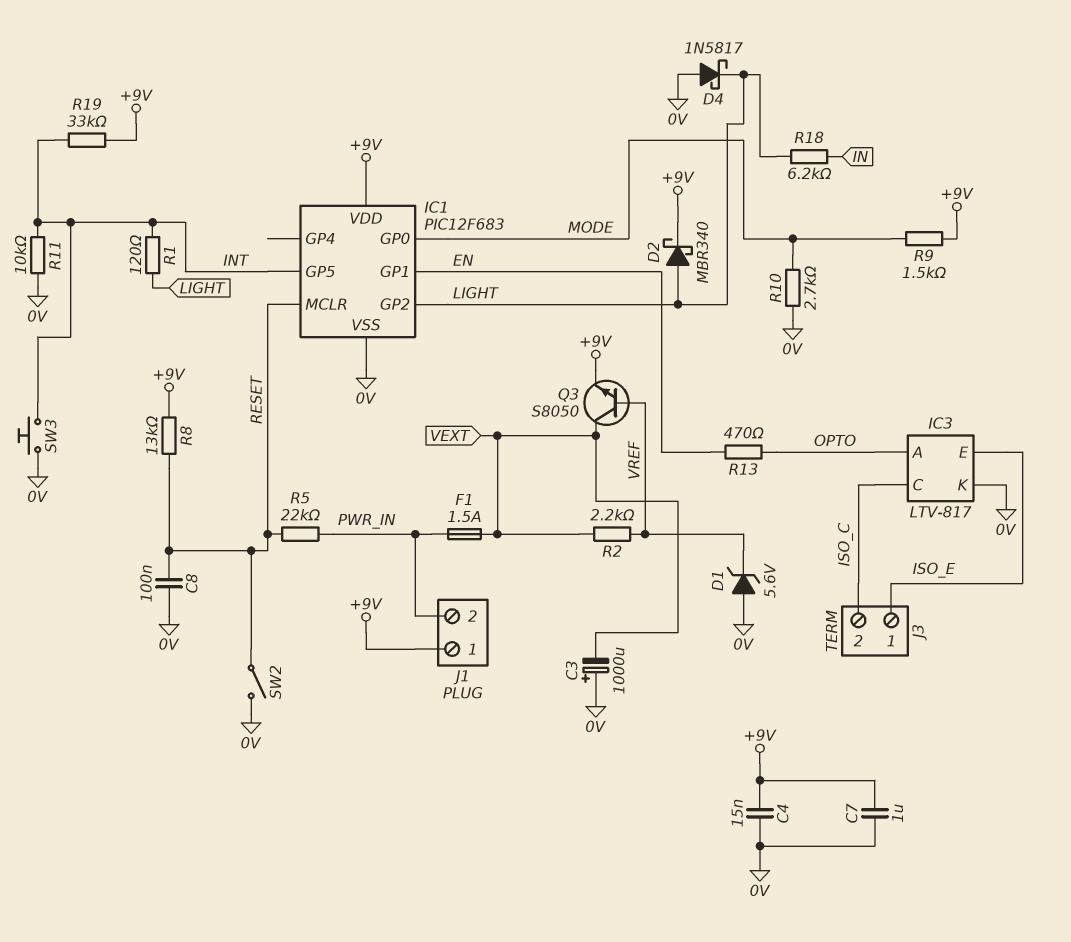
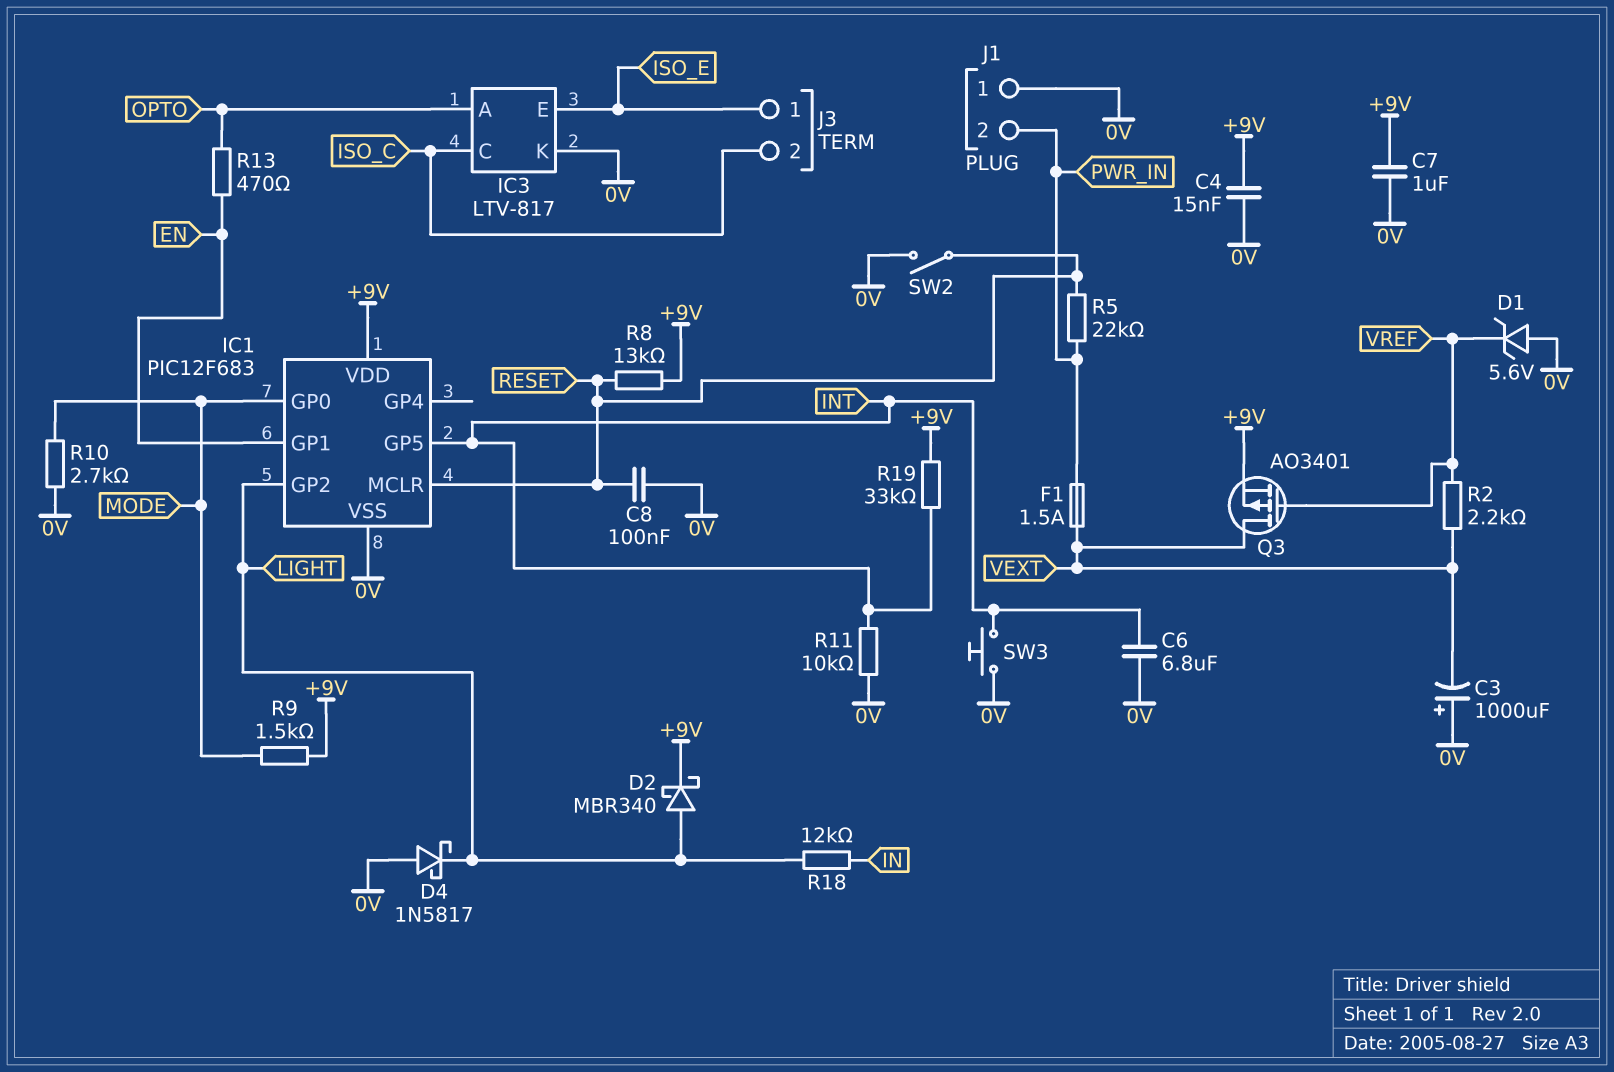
C6: none -> 6.8uF (0V, INT)
J1 pin 1: +9V -> 0V
Q3: NPN S8050 (B VREF, C VEXT, E +9V) -> PMOS AO3401 (G VREF, D VEXT, S +9V)
R1: 120 (INT, LIGHT) -> none
R18: 6.2k (IN, LIGHT) -> 12k (IN, LIGHT)

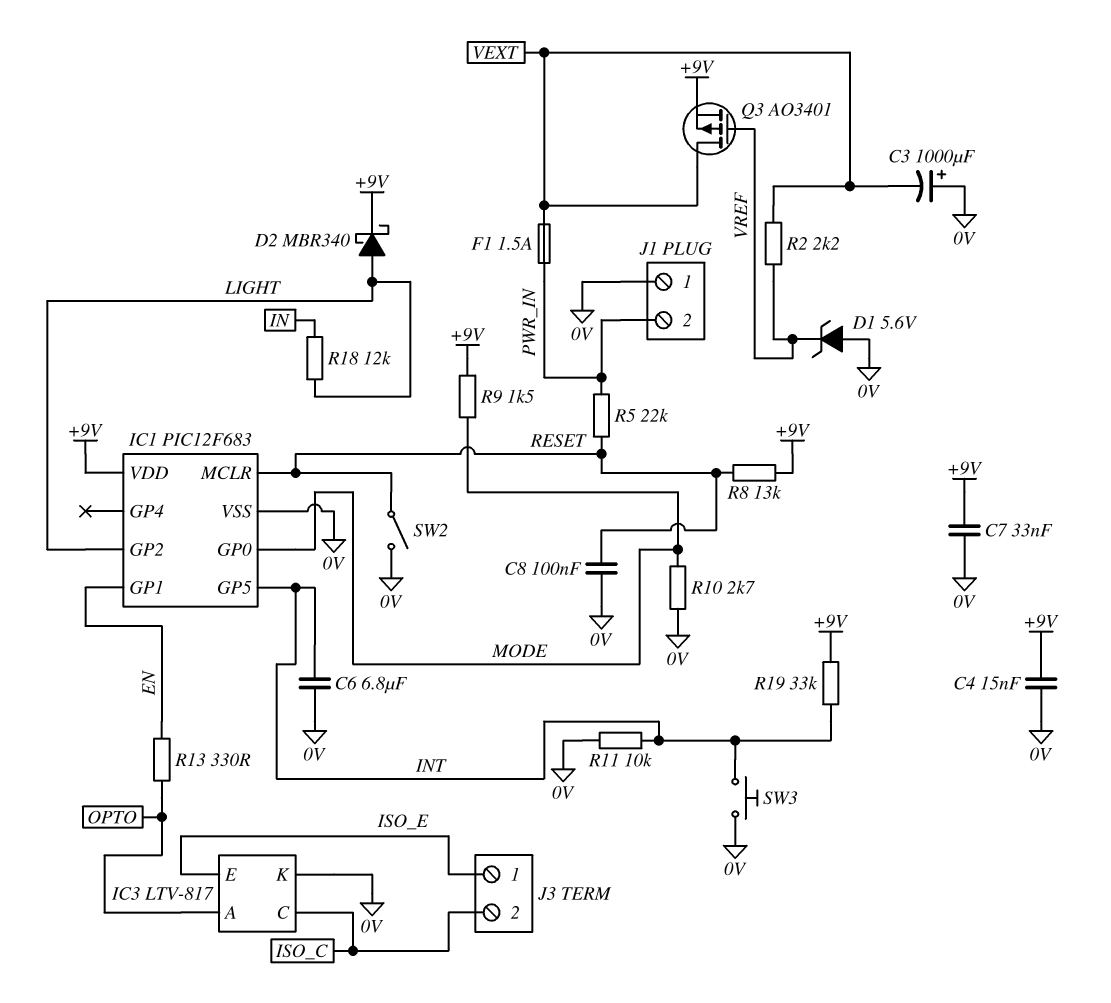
C7: 1uF (+9V, 0V) -> 33nF (+9V, 0V)
D4: schottky 1N5817 (A 0V, K LIGHT) -> none
R13: 470 (EN, OPTO) -> 330 (EN, OPTO)

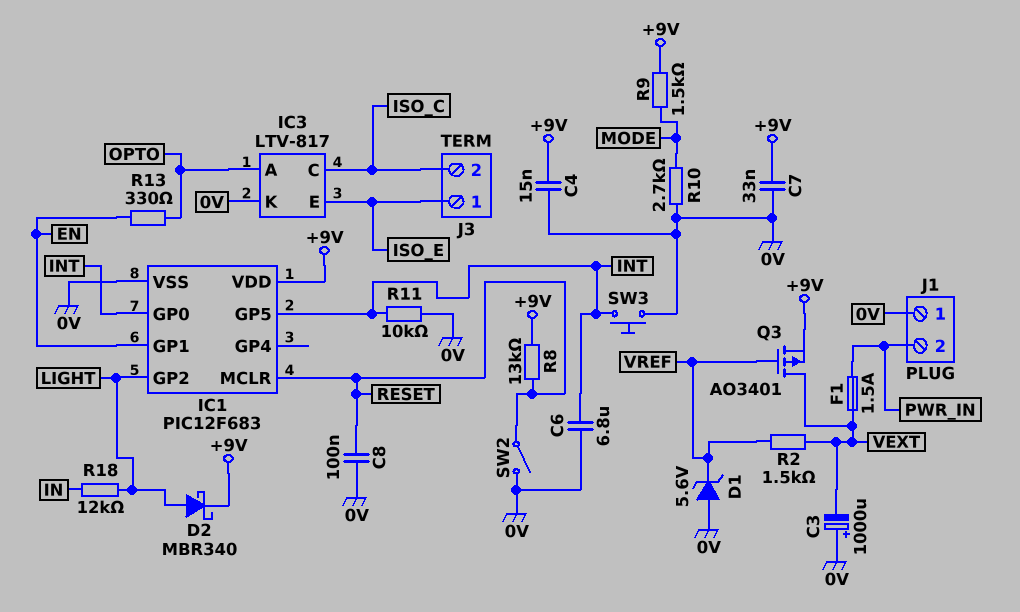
IC1 pin GP0: MODE -> INT
R2: 2.2k (VEXT, VREF) -> 1.5k (VEXT, VREF)
R5: 22k (PWR_IN, RESET) -> none
R19: 33k (+9V, INT) -> none

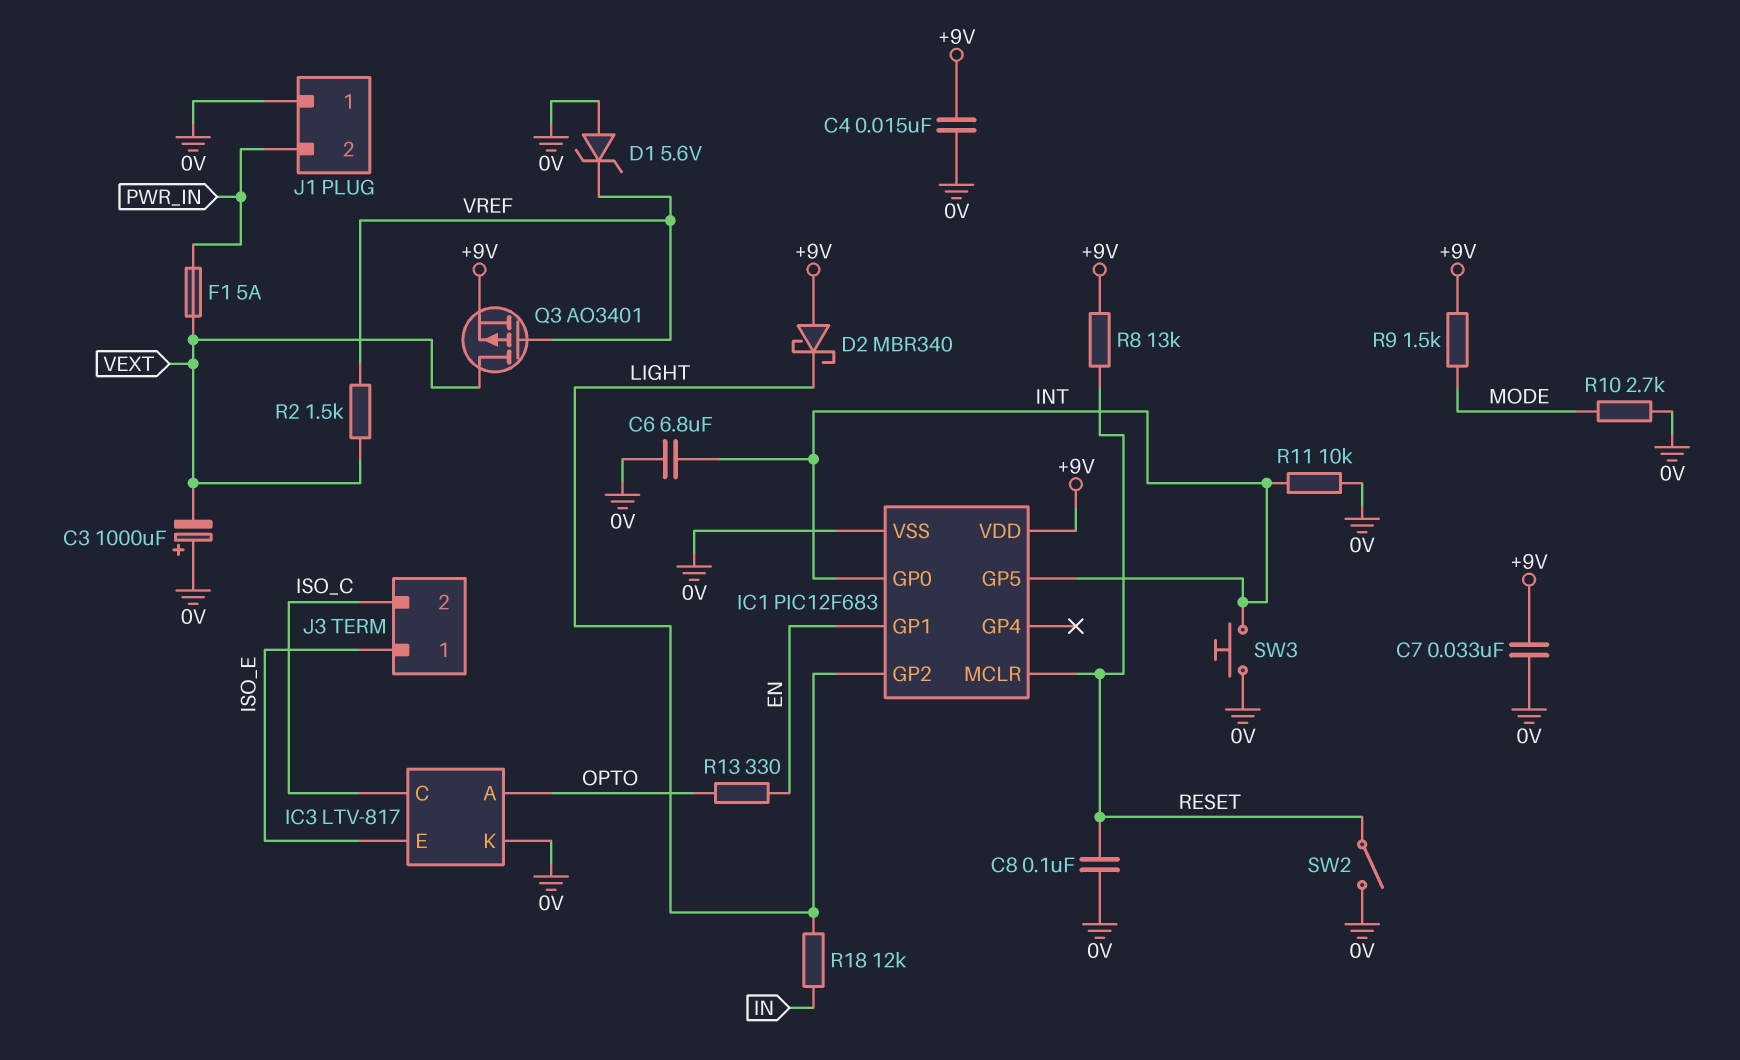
D2: schottky MBR340 (A LIGHT, K +9V) -> schottky MBR340 (A +9V, K LIGHT)
F1: 1.5A (PWR_IN, VEXT) -> 5A (PWR_IN, VEXT)

